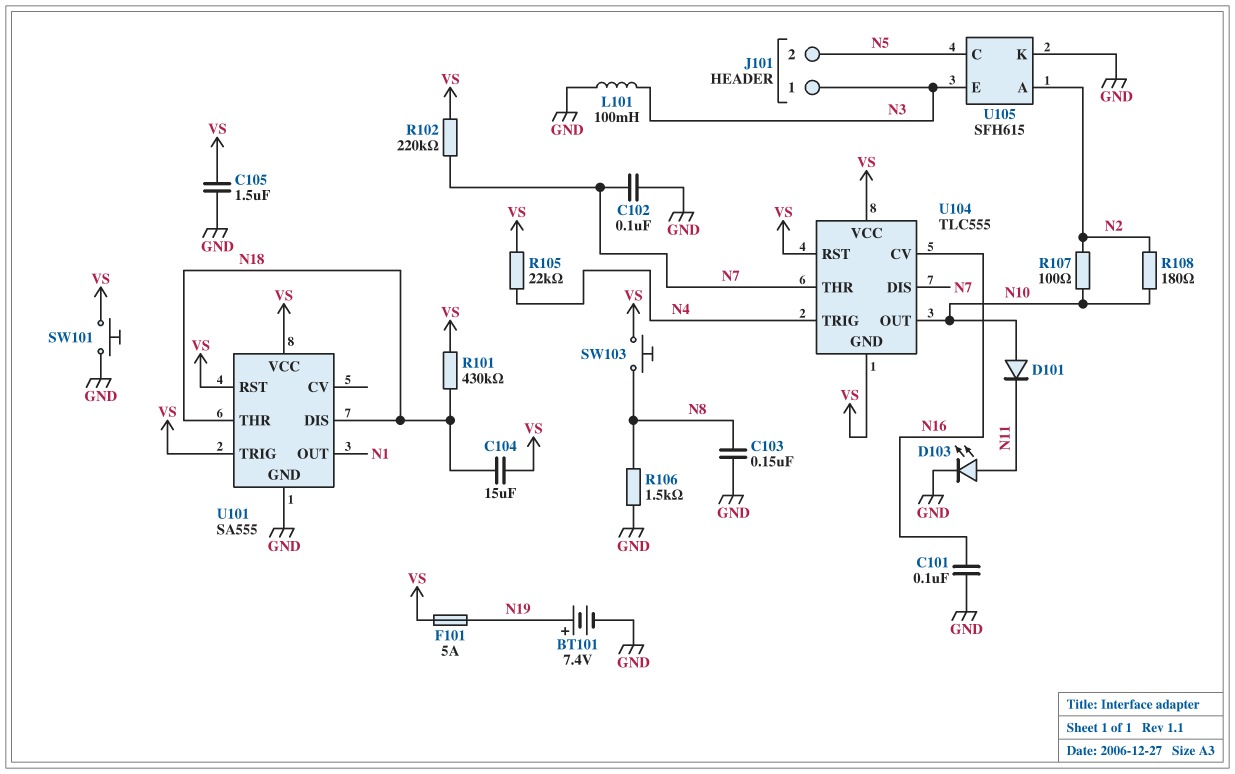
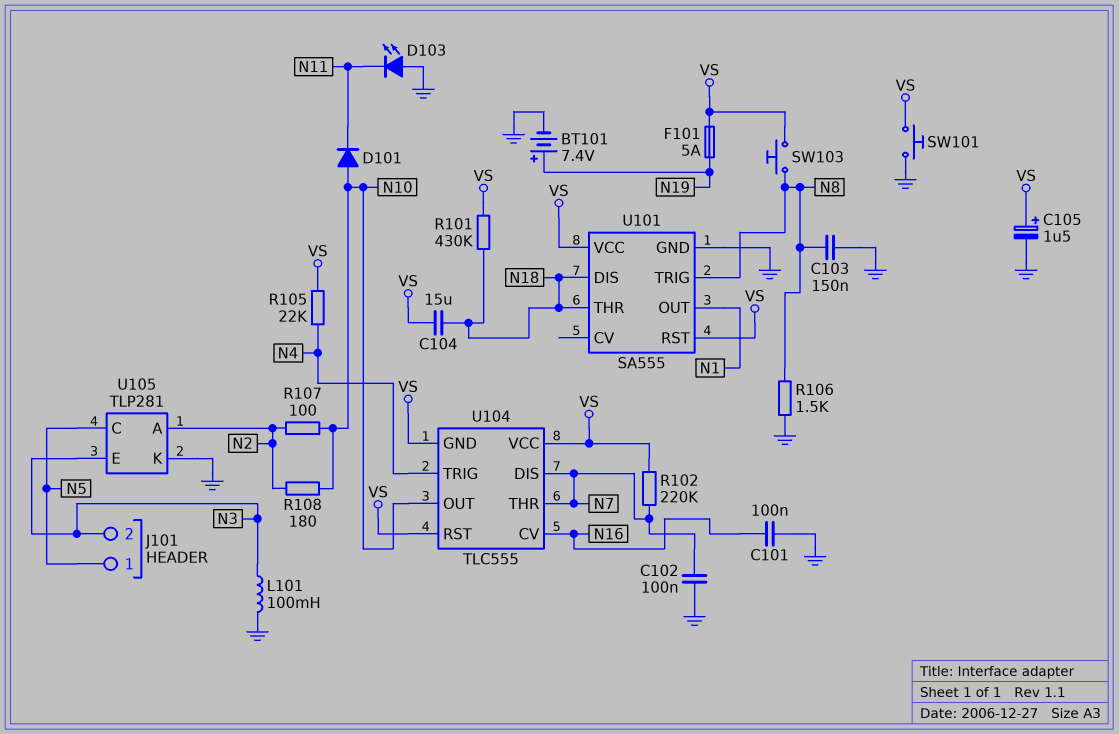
C105: 1.5uF (GND, VS) -> 1.5uF (plus VS, minus GND)
D103: LED (A N11, K GND) -> LED (A GND, K N11)
J101 pin 1: N3 -> N5
J101 pin 2: N5 -> N3
U101 pin TRIG: VS -> N8
U105: SFH615 -> TLP281

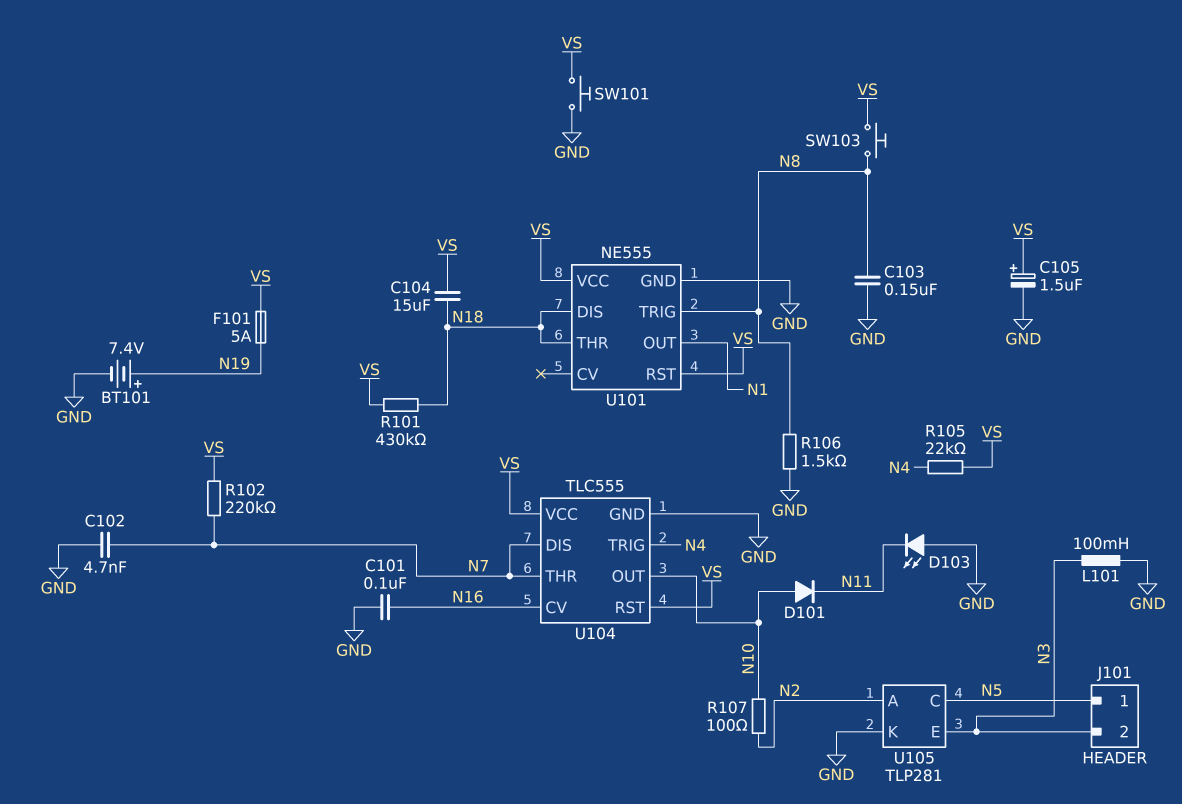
C102: 100nF (GND, N7) -> 4.7nF (GND, N7)
R108: 180 (N2, N10) -> none
U101: SA555 -> NE555
U104 pin GND: VS -> GND

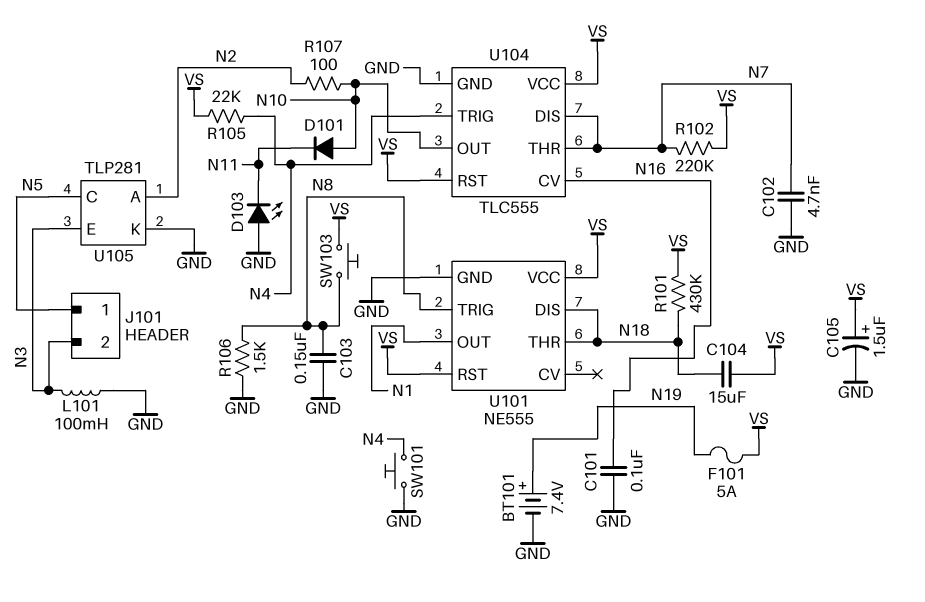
SW101: button (GND, VS) -> button (GND, N4)

